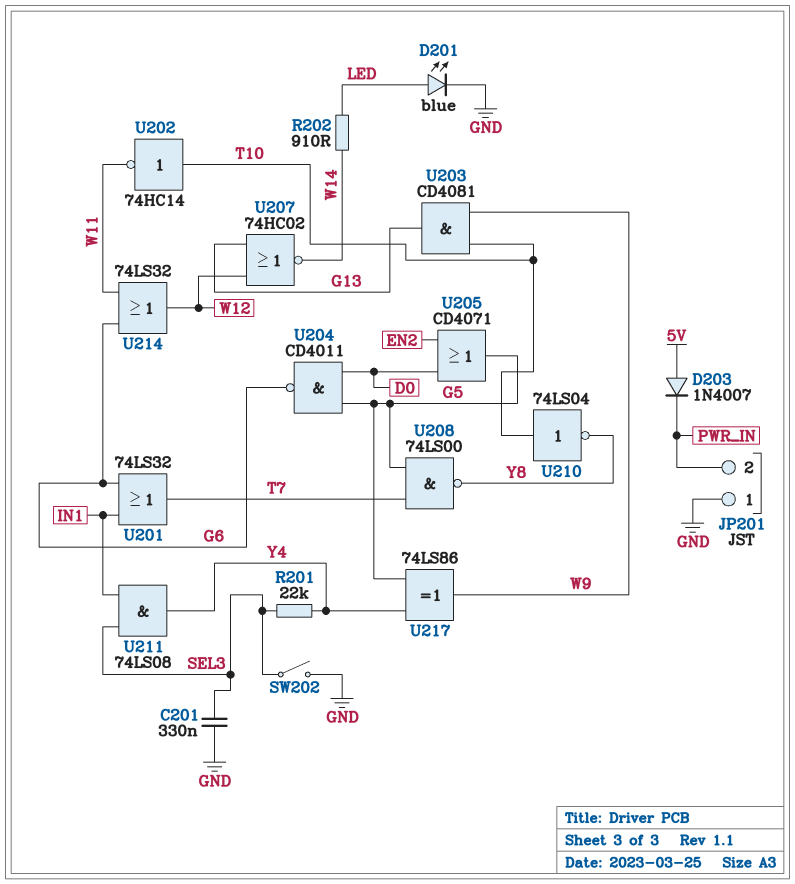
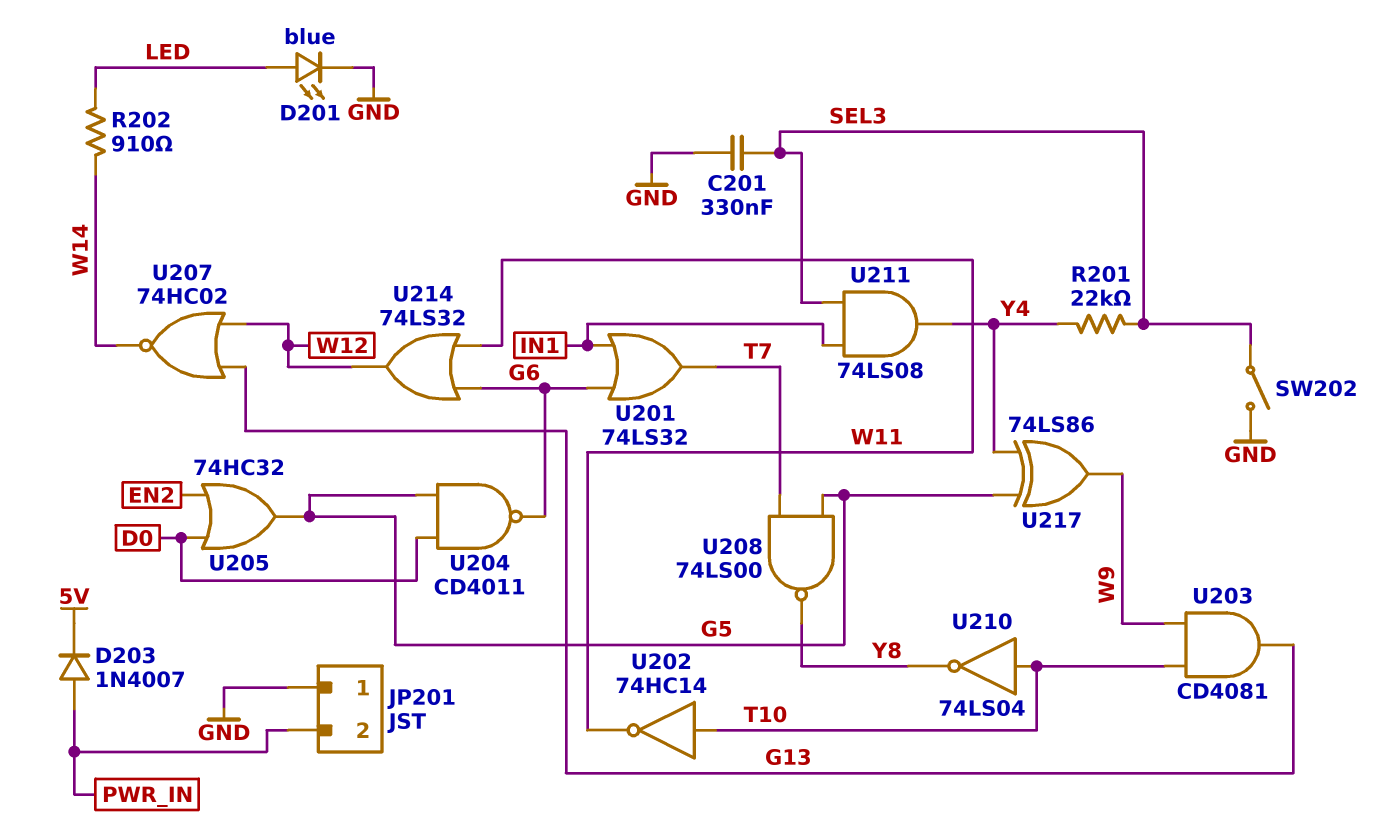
D203: diode 1N4007 (A 5V, K PWR_IN) -> diode 1N4007 (A PWR_IN, K 5V)
U205: OR CD4071 (in D0, in EN2, out G5) -> OR 74HC32 (in D0, in EN2, out G5)

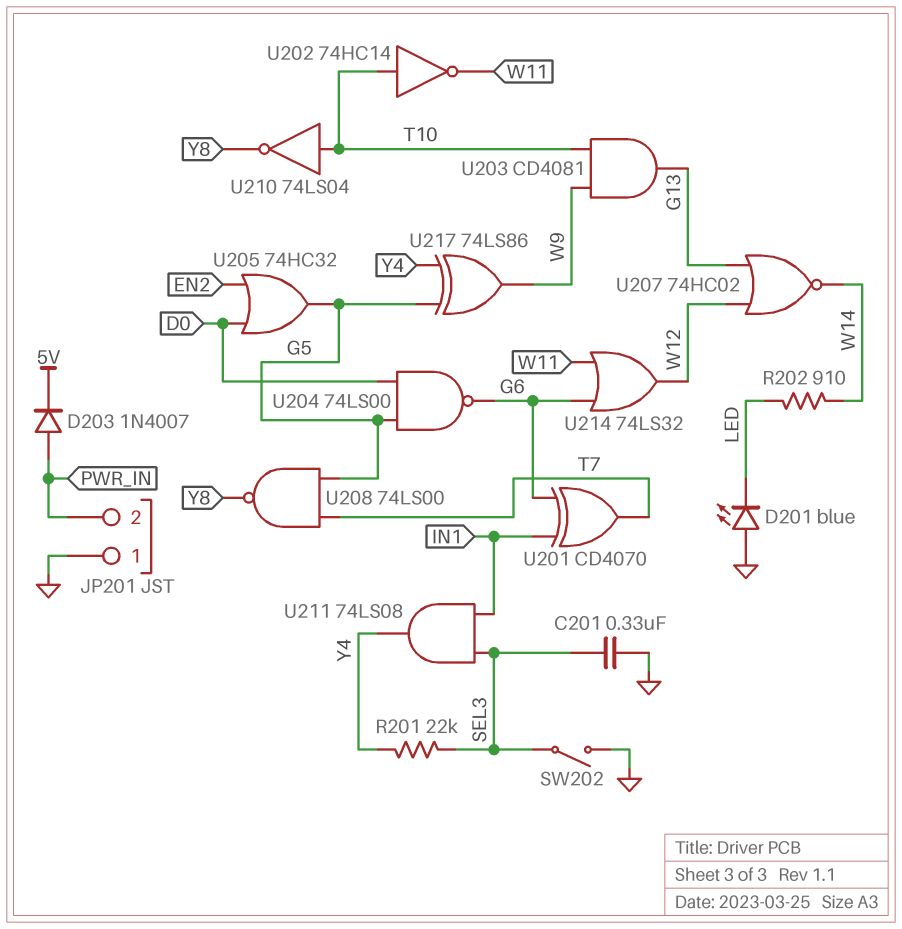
D201: LED blue (A LED, K GND) -> LED blue (A GND, K LED)
U201: OR 74LS32 (in G6, in IN1, out T7) -> XOR CD4070 (in G6, in IN1, out T7)
U204: NAND CD4011 (in D0, in G5, out G6) -> NAND 74LS00 (in D0, in G5, out G6)

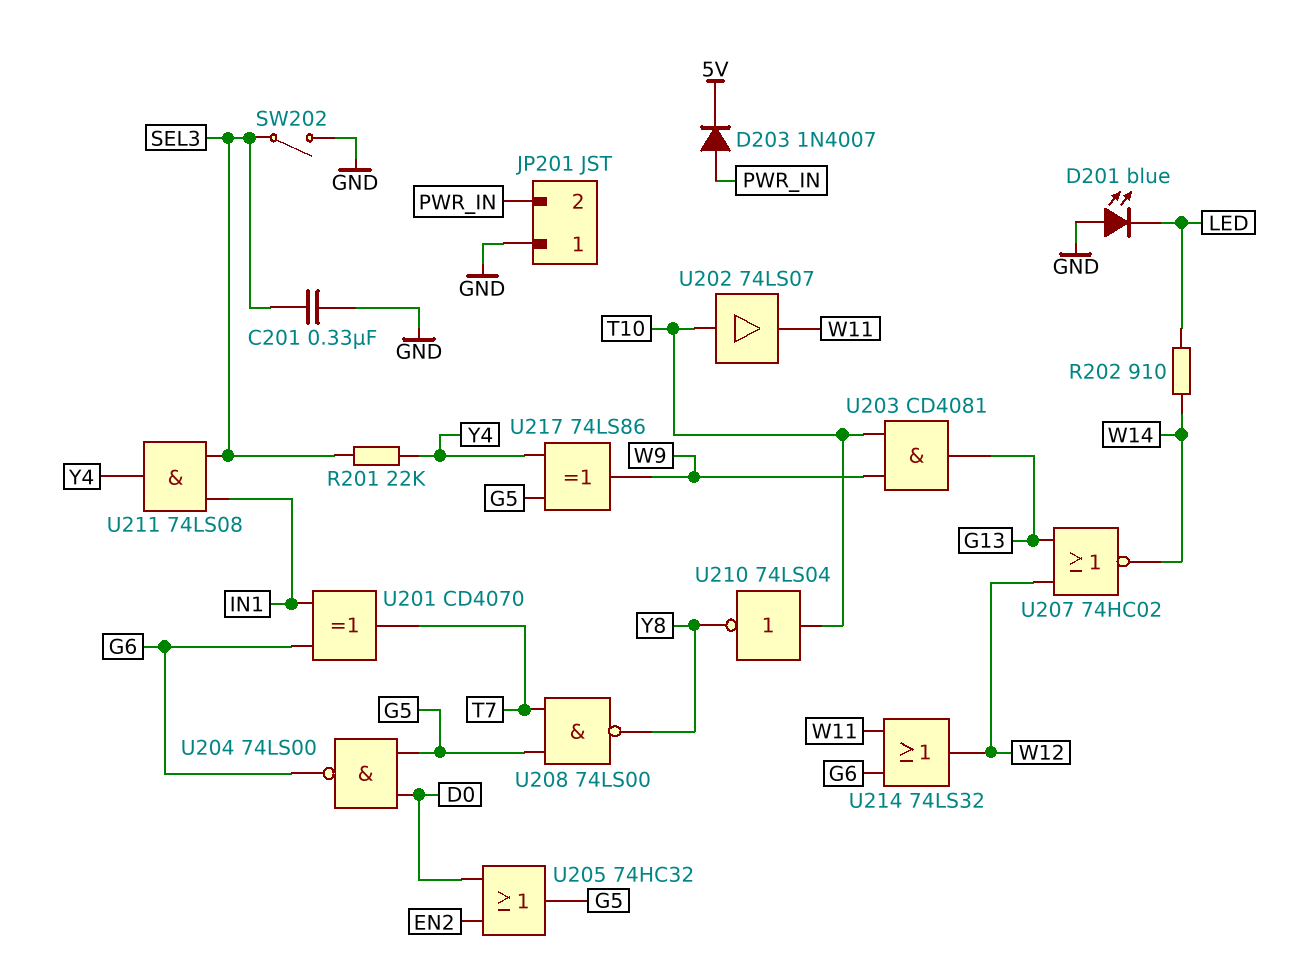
U202: NOT 74HC14 (in T10, out W11) -> buffer 74LS07 (in T10, out W11)

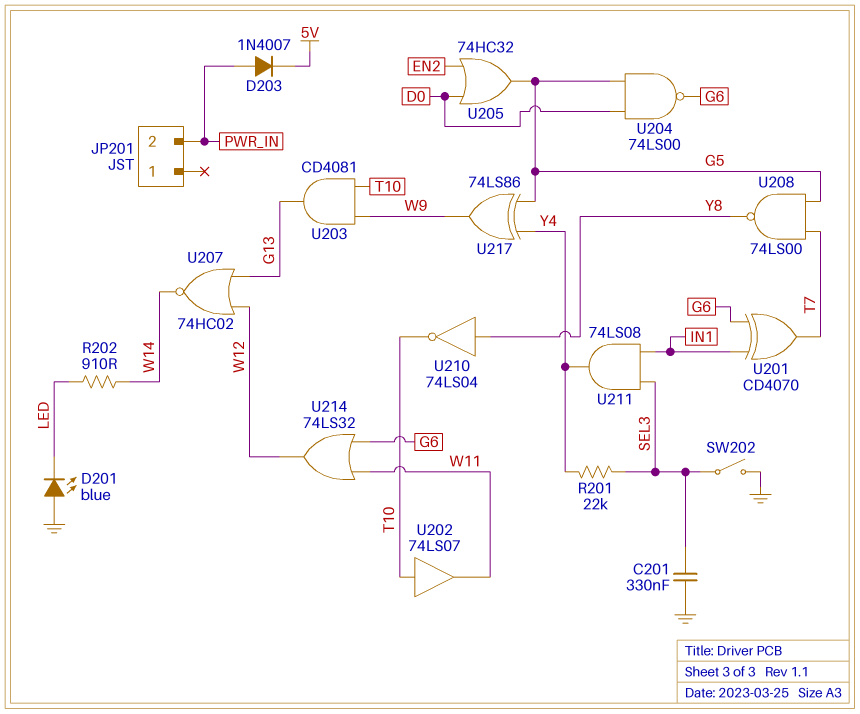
JP201 pin 1: GND -> none
U210: NOT 74LS04 (in T10, out Y8) -> NOT 74LS04 (in Y8, out T10)

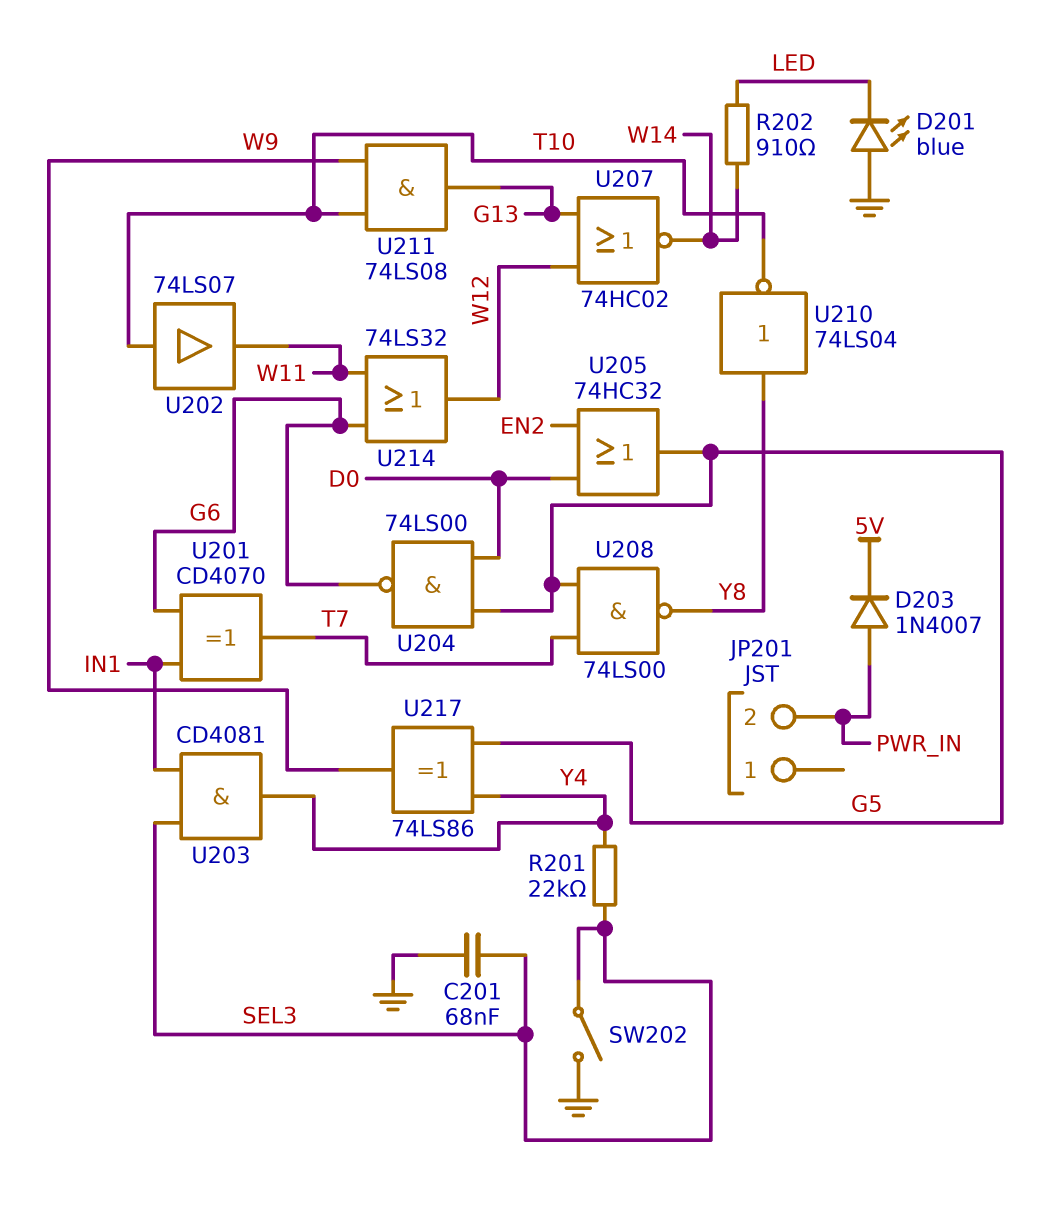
C201: 330nF (GND, SEL3) -> 68nF (GND, SEL3)
U203: AND CD4081 (in T10, in W9, out G13) -> AND CD4081 (in IN1, in SEL3, out Y4)
U211: AND 74LS08 (in IN1, in SEL3, out Y4) -> AND 74LS08 (in T10, in W9, out G13)

